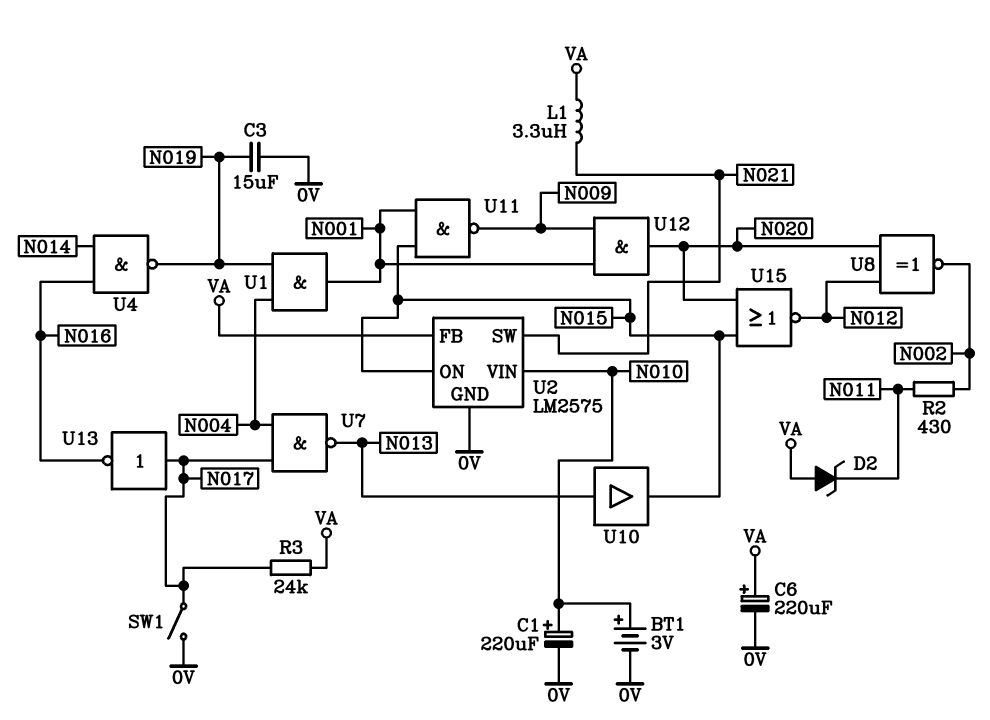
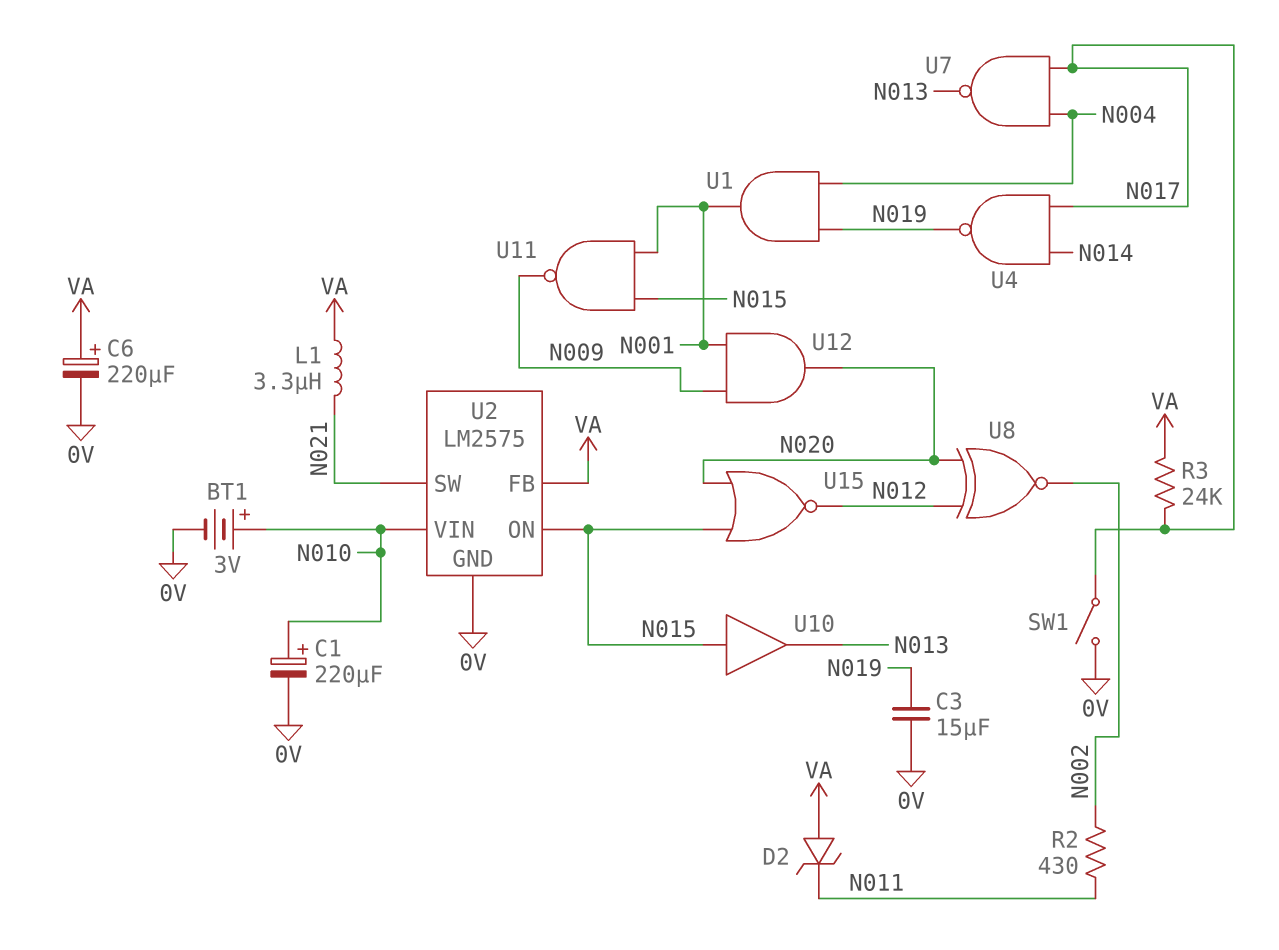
U4: NAND (in N014, in N016, out N019) -> NAND (in N014, in N017, out N019)
U10: buffer (in N013, out N015) -> buffer (in N015, out N013)
U13: NOT (in N017, out N016) -> none

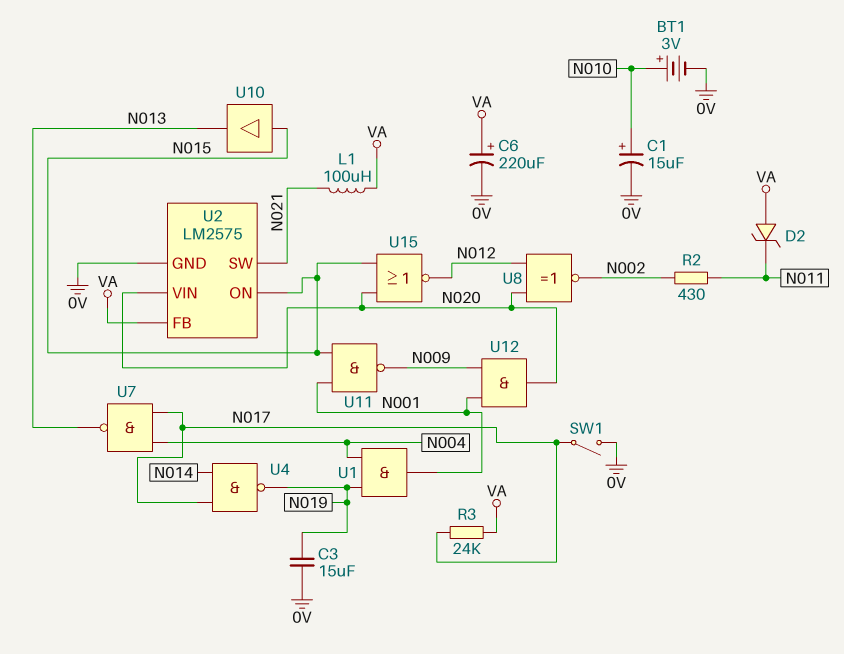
C1: 220uF (plus N010, minus 0V) -> 15uF (plus N010, minus 0V)
L1: 3.3uH (N021, VA) -> 100uH (N021, VA)
U2 pin VIN: N010 -> N020

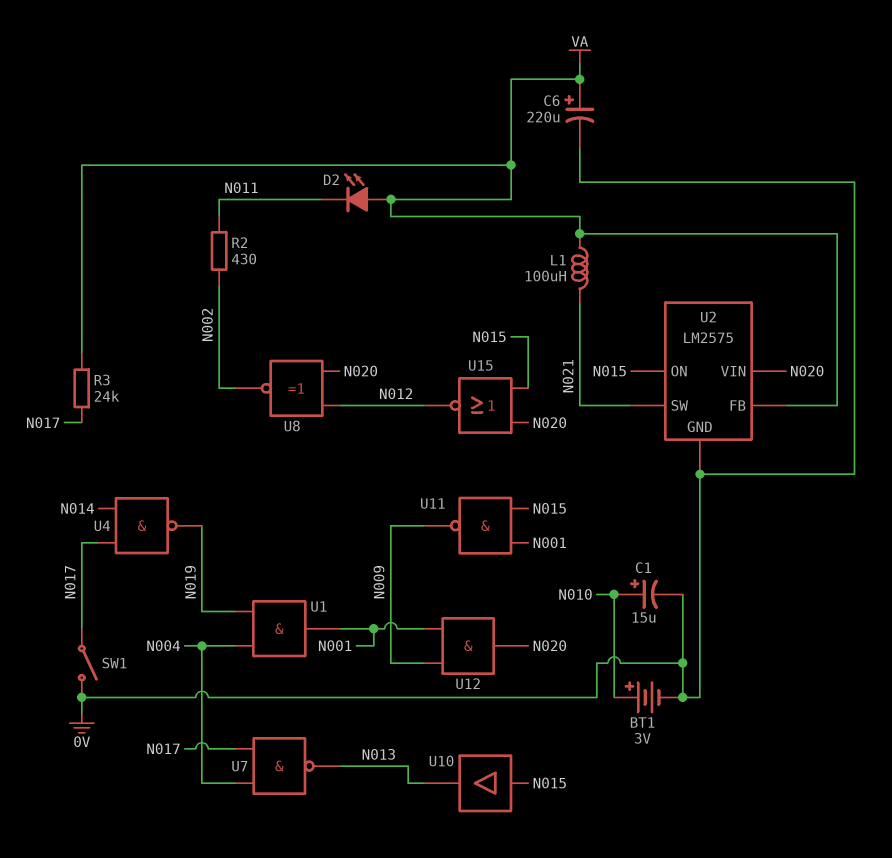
C3: 15uF (0V, N019) -> none
D2: zener (A VA, K N011) -> LED (A VA, K N011)

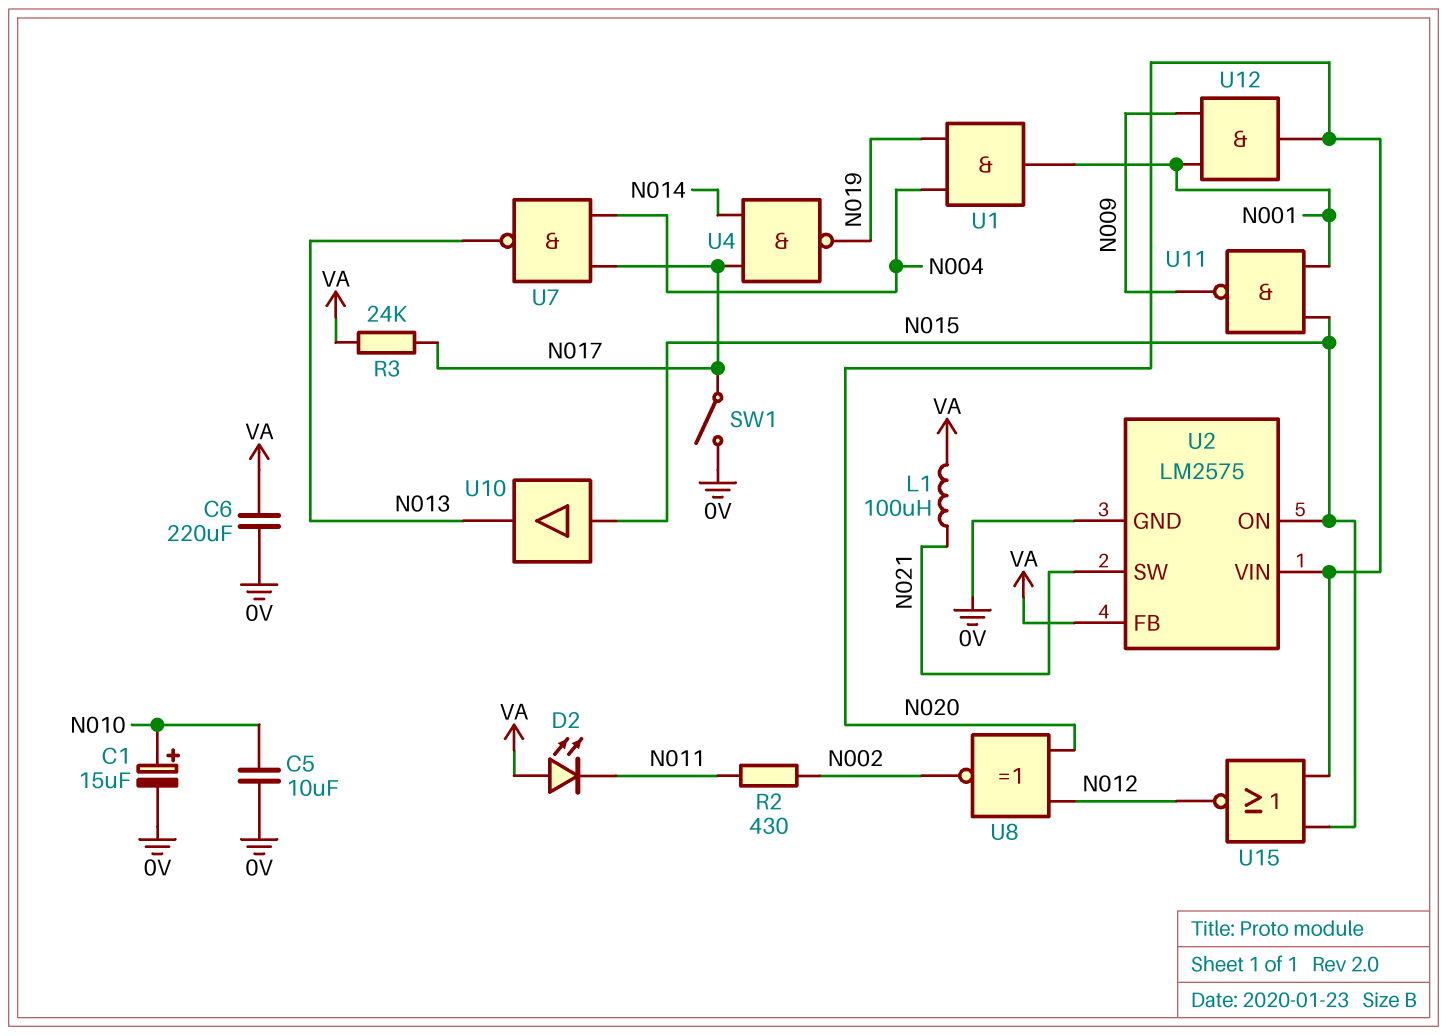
BT1: 3V (plus N010, minus 0V) -> none
C5: none -> 10uF (0V, N010)
C6: 220uF (plus VA, minus 0V) -> 220uF (0V, VA)

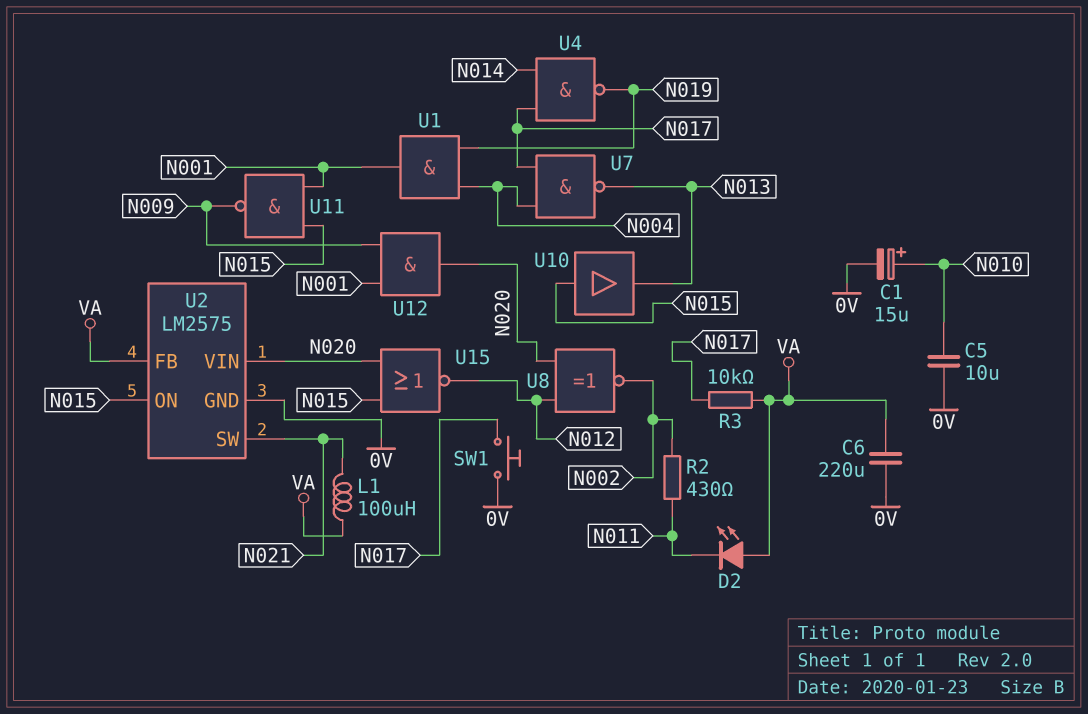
R3: 24k (N017, VA) -> 10k (N017, VA)
SW1: switch (0V, N017) -> button (0V, N017)

